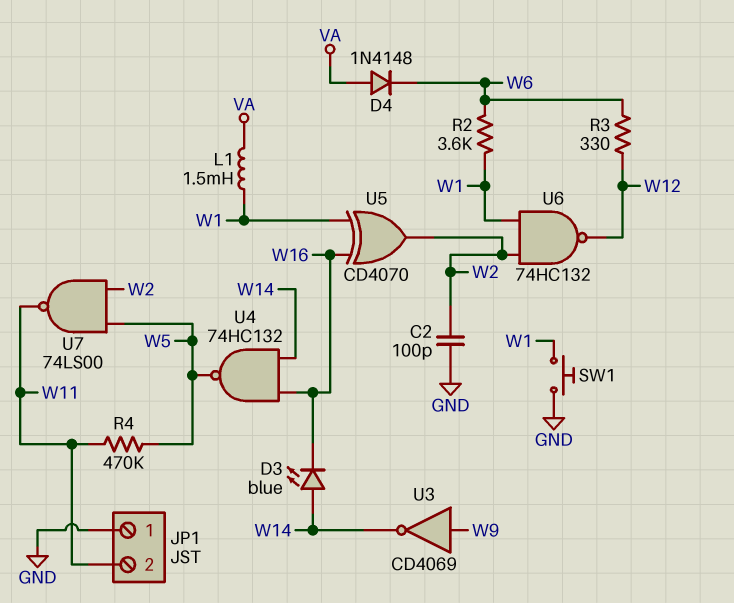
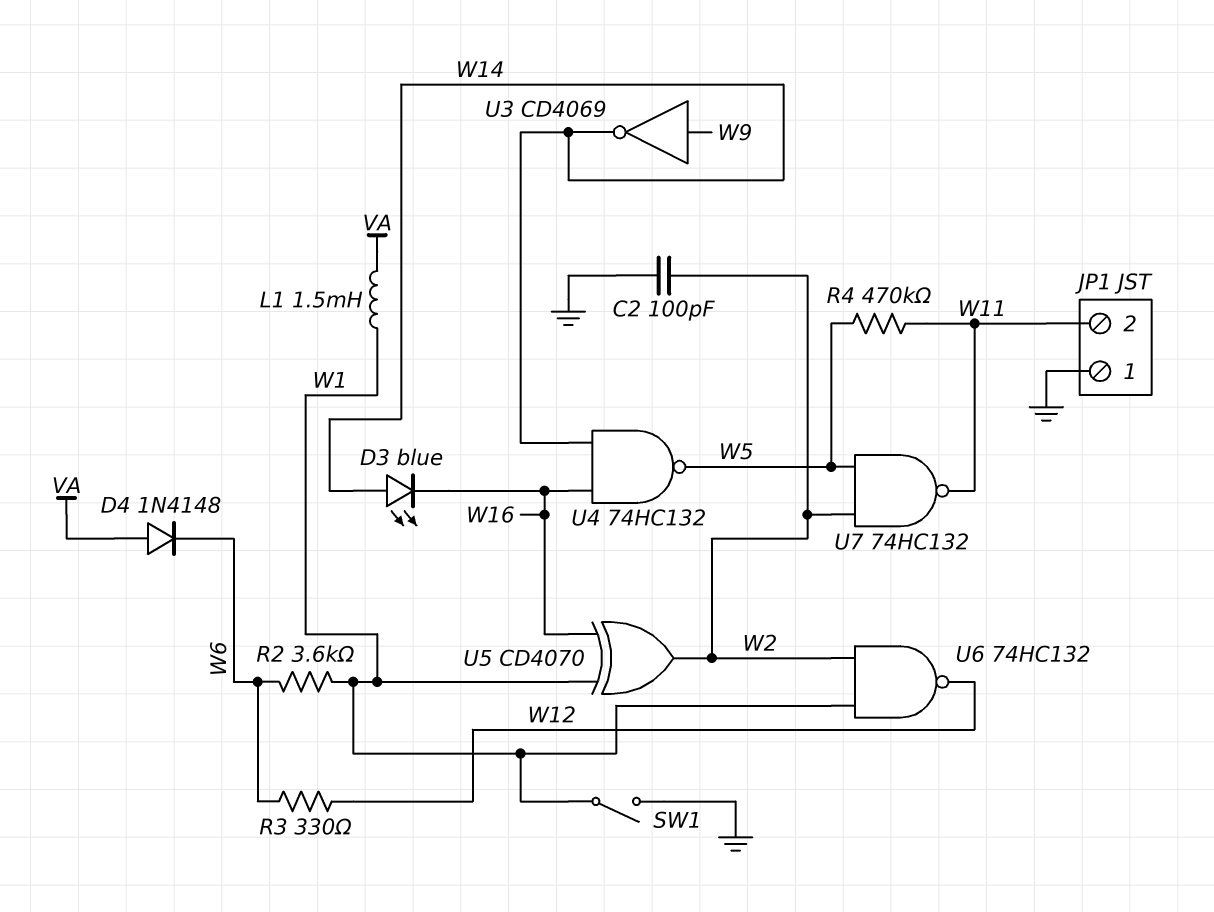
SW1: button (GND, W1) -> switch (GND, W1)
U7: NAND 74LS00 (in W2, in W5, out W11) -> NAND 74HC132 (in W2, in W5, out W11)

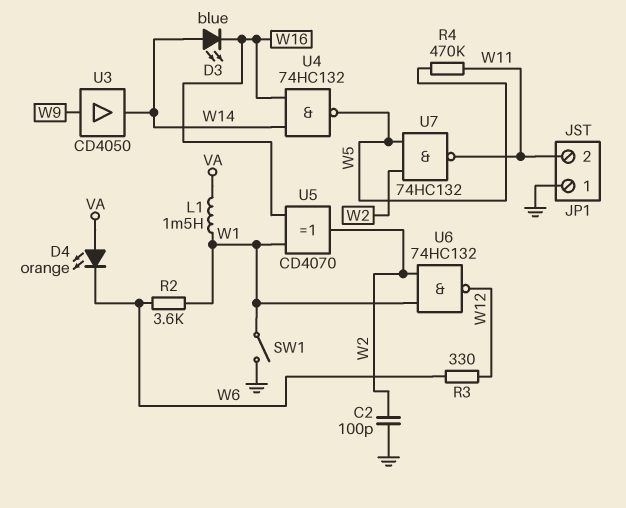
D4: diode 1N4148 (A VA, K W6) -> LED orange (A VA, K W6)
U3: NOT CD4069 (in W9, out W14) -> buffer CD4050 (in W9, out W14)

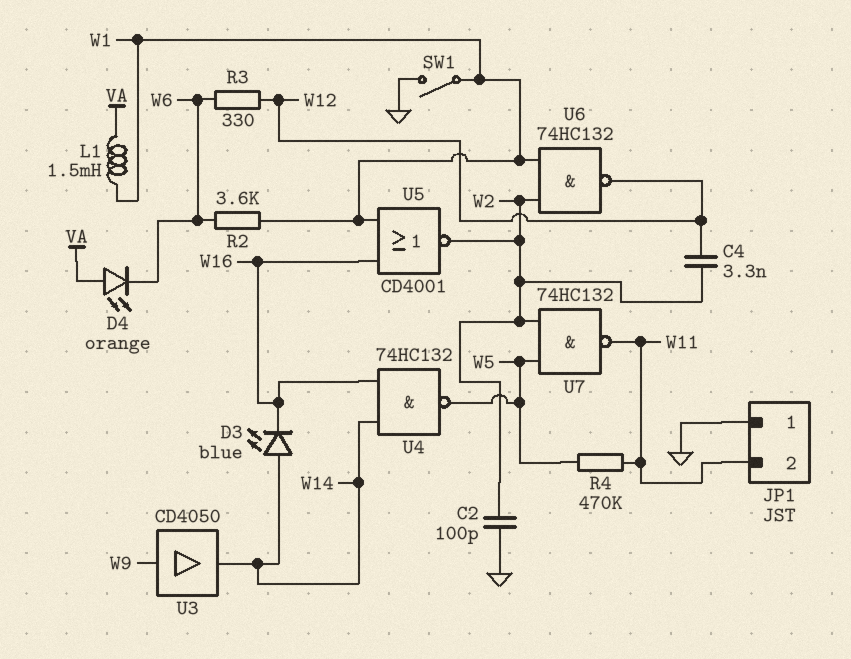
C4: none -> 3.3nF (W2, W12)
U5: XOR CD4070 (in W1, in W16, out W2) -> NOR CD4001 (in W1, in W16, out W2)

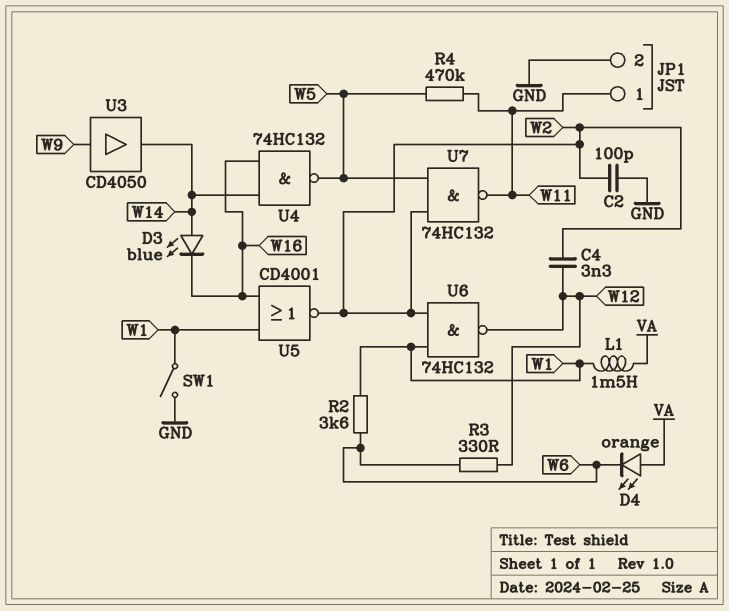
JP1 pin 1: GND -> W11
JP1 pin 2: W11 -> GND

